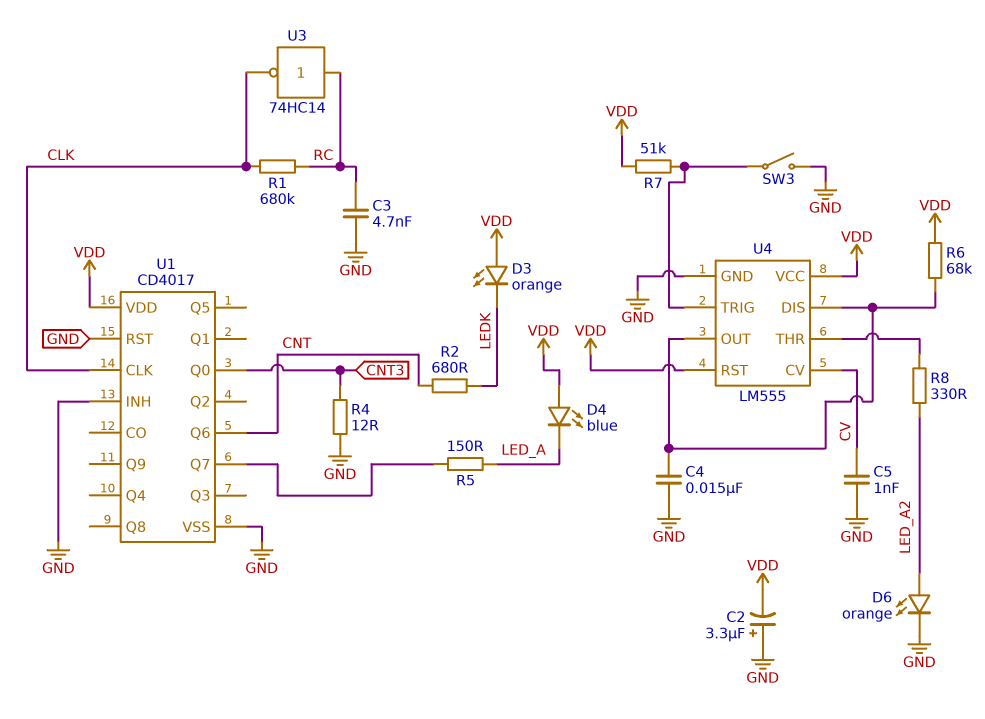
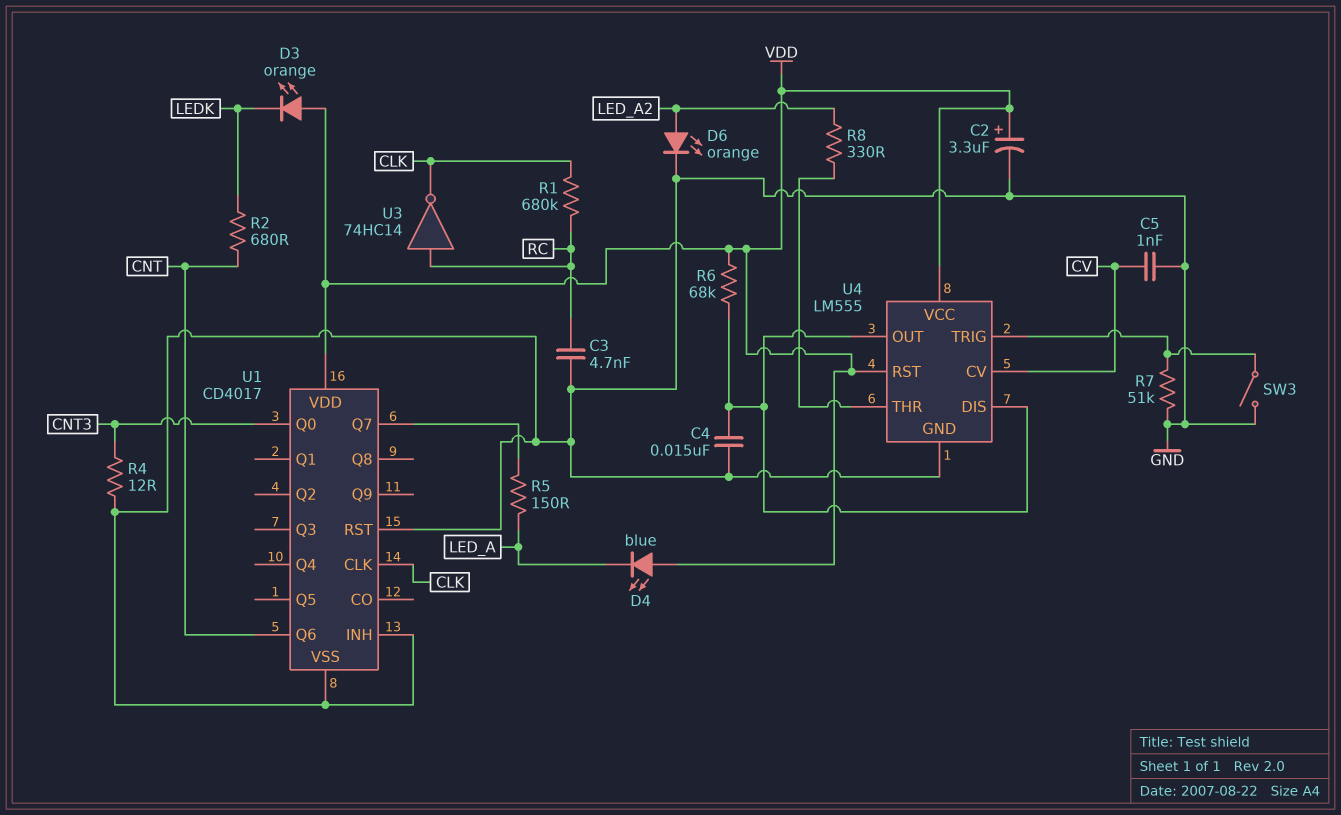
C2: 3.3uF (plus GND, minus VDD) -> 3.3uF (plus VDD, minus GND)
R7: 51k (U4/TRIG, VDD) -> 51k (GND, U4/TRIG)

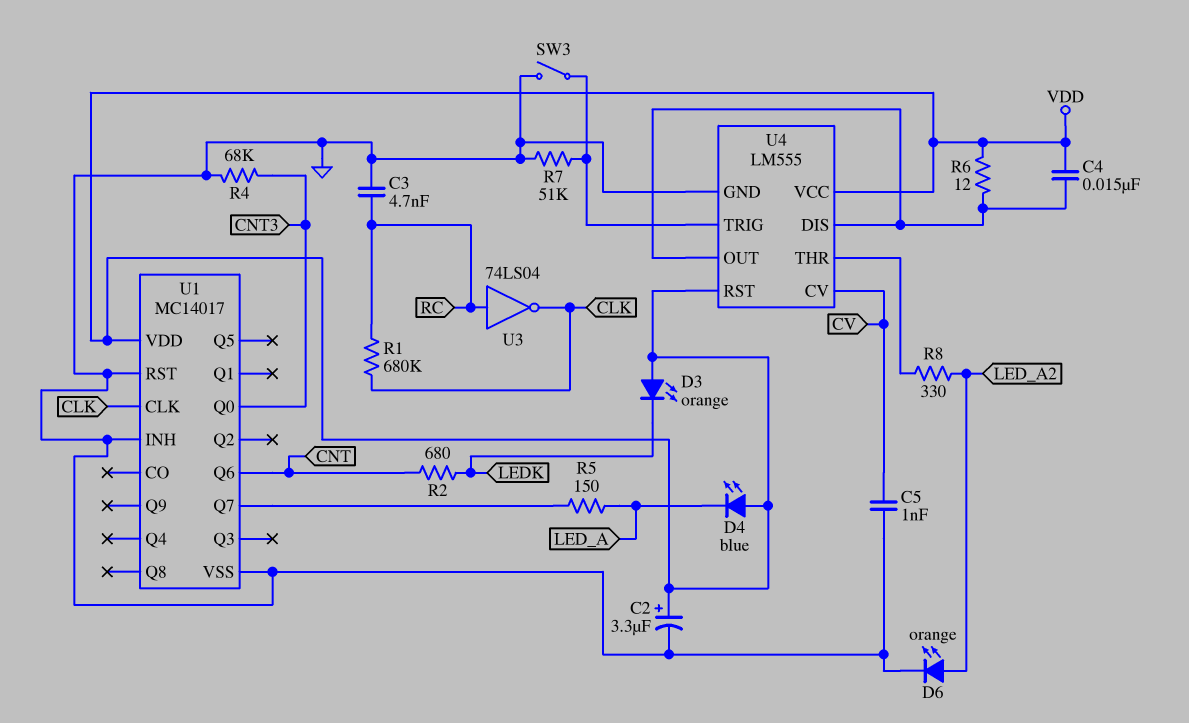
C4: 15nF (GND, U4/DIS) -> 15nF (U4/DIS, VDD)
R4: 12 (CNT3, GND) -> 68k (CNT3, GND)
R6: 68k (U4/DIS, VDD) -> 12 (U4/DIS, VDD)
U1: CD4017 -> MC14017
U3: NOT 74HC14 (in RC, out CLK) -> NOT 74LS04 (in RC, out CLK)

